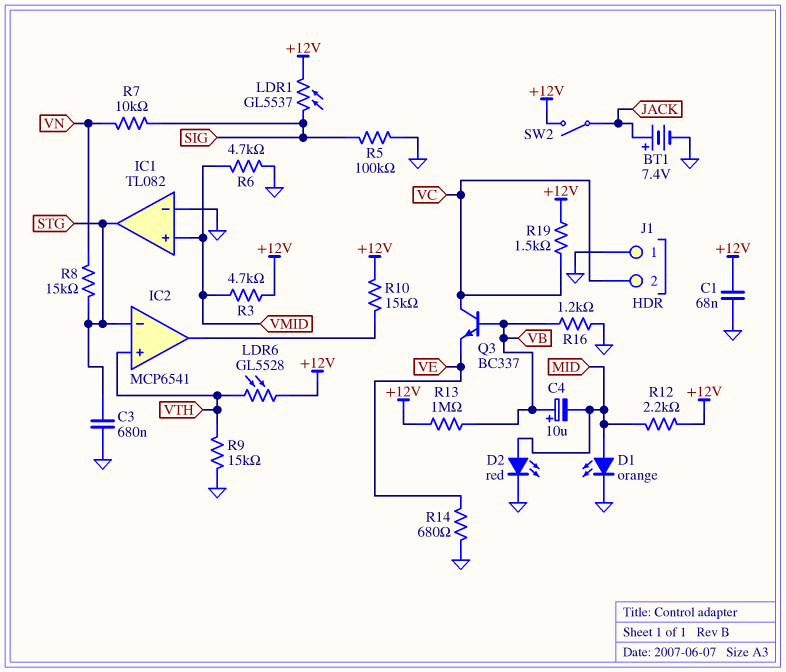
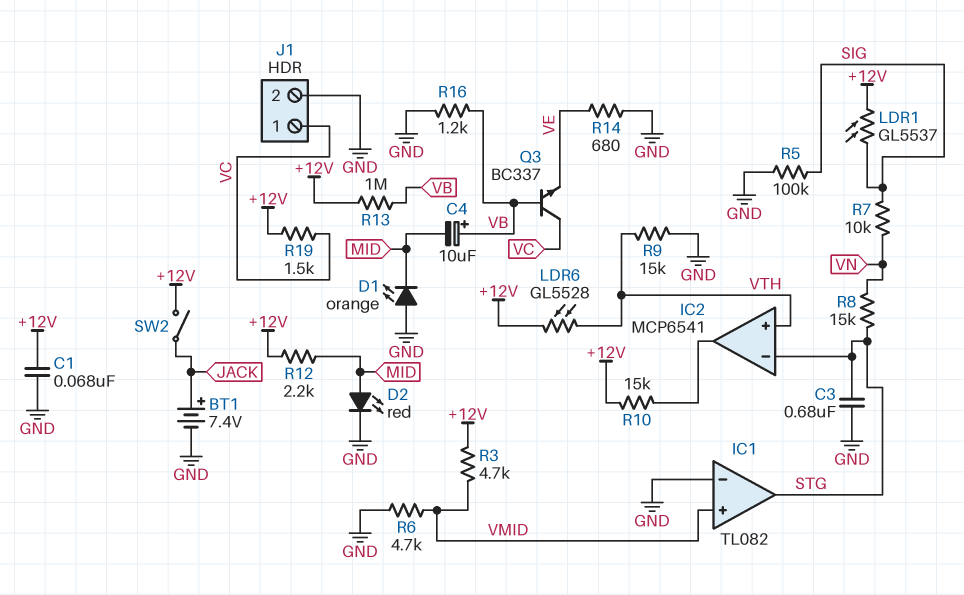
D1: LED orange (A MID, K GND) -> LED orange (A GND, K MID)
J1 pin 1: GND -> VC
J1 pin 2: VC -> GND

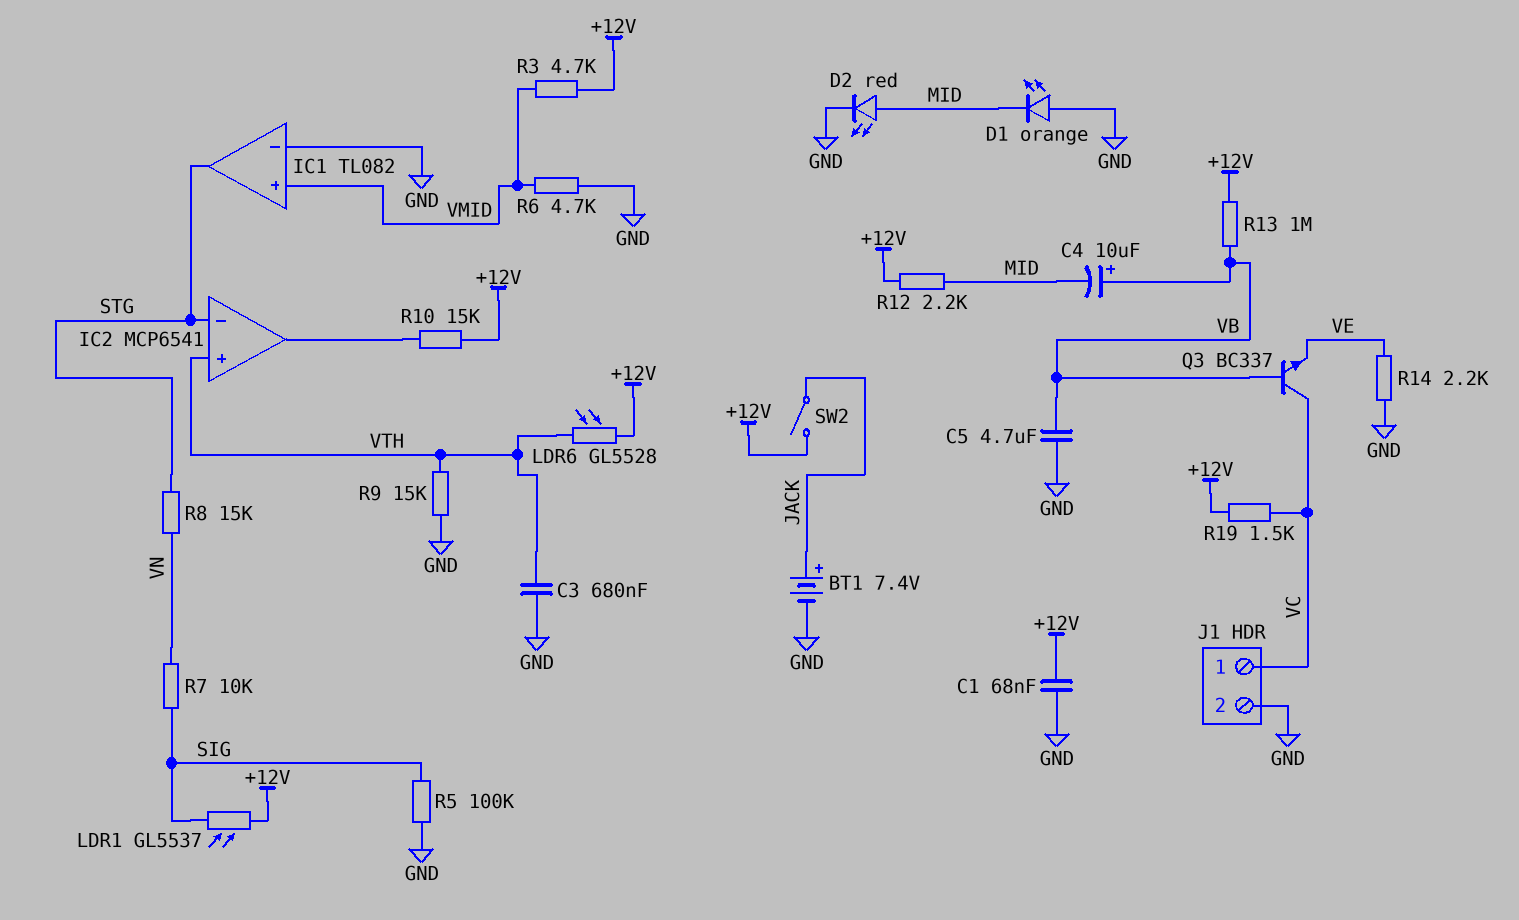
C3: 680nF (GND, STG) -> 680nF (GND, VTH)
C5: none -> 4.7uF (GND, VB)
R14: 680 (GND, VE) -> 2.2k (GND, VE)
R16: 1.2k (GND, VB) -> none

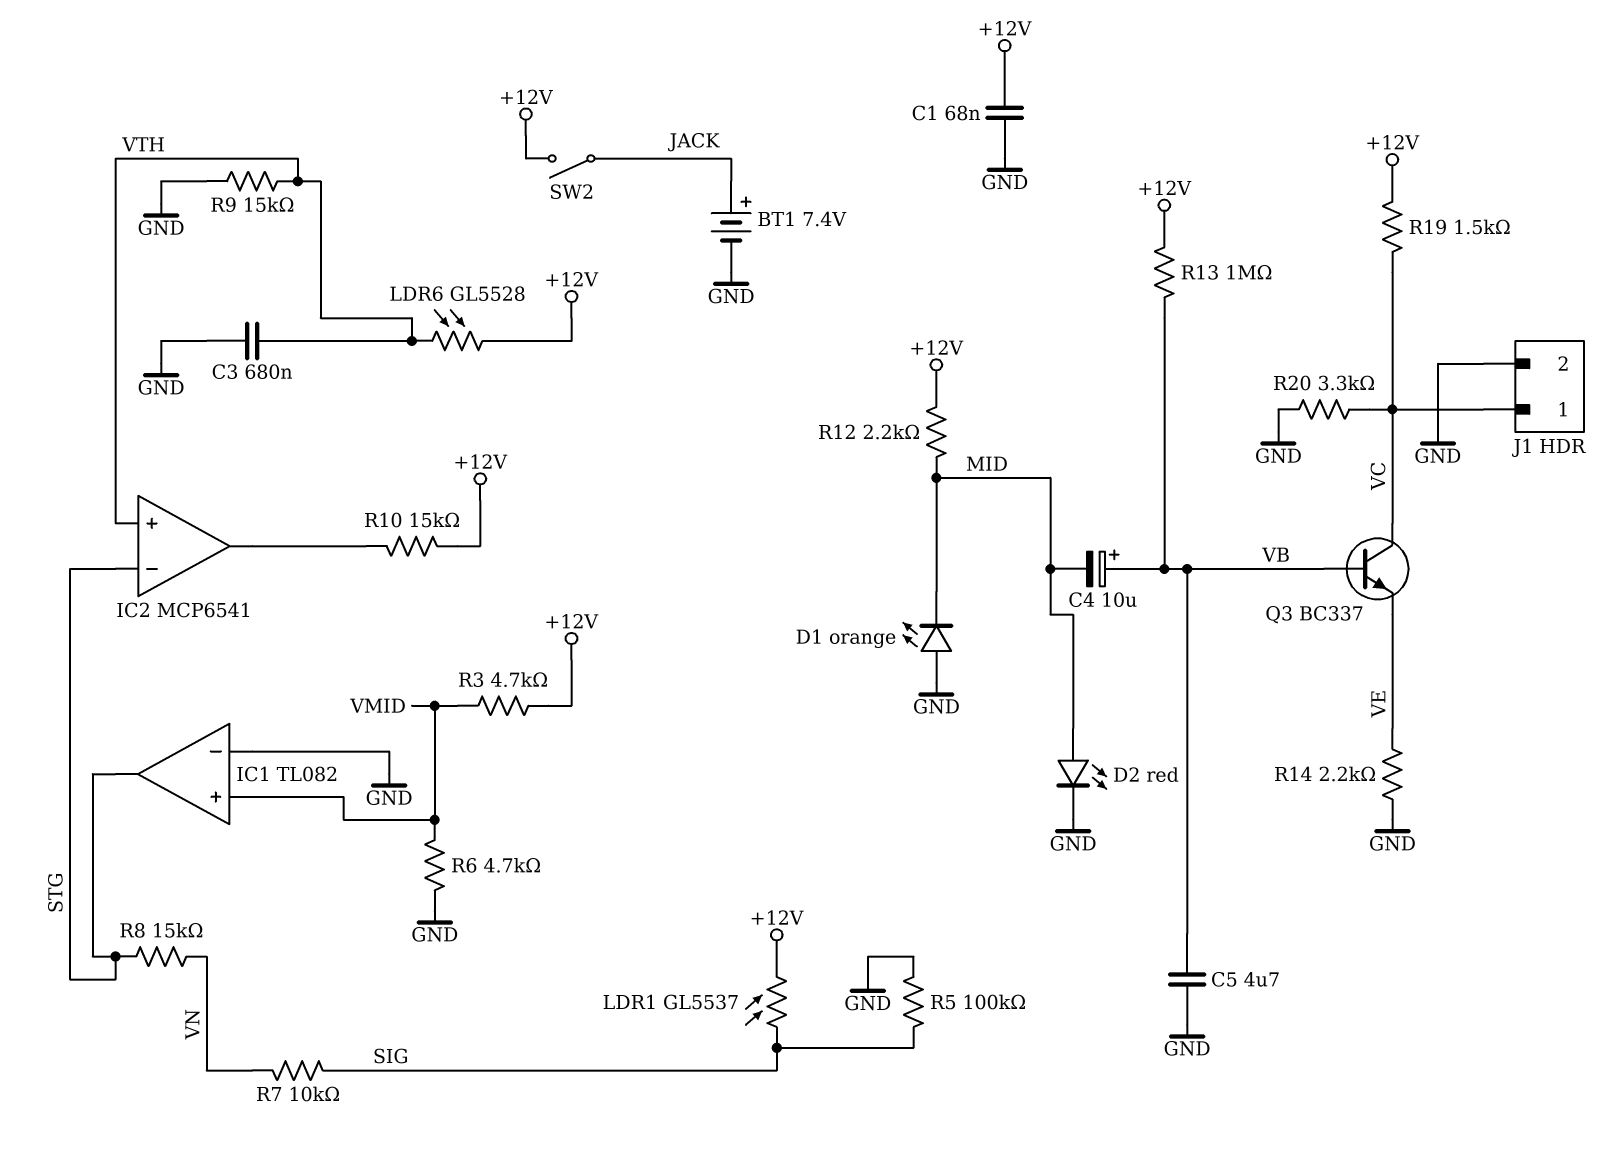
R20: none -> 3.3k (GND, VC)

